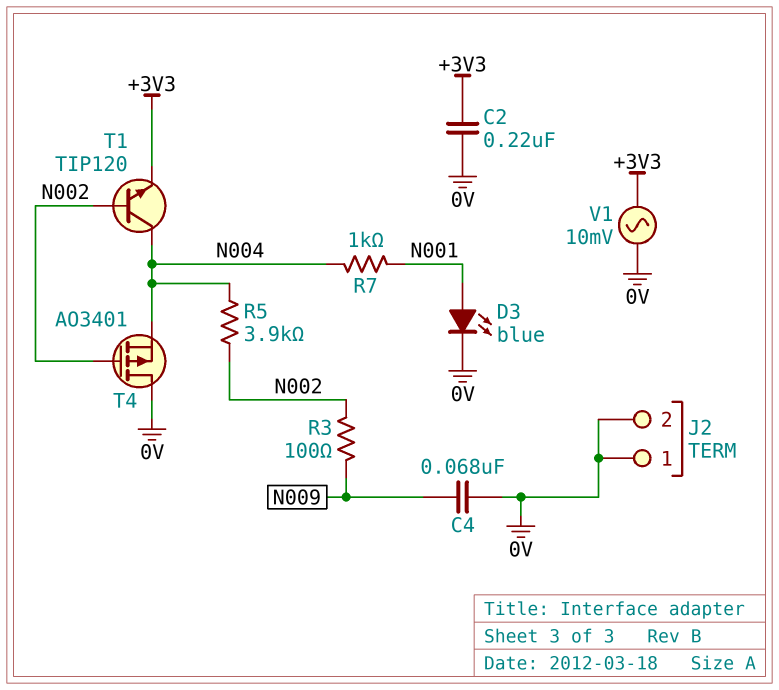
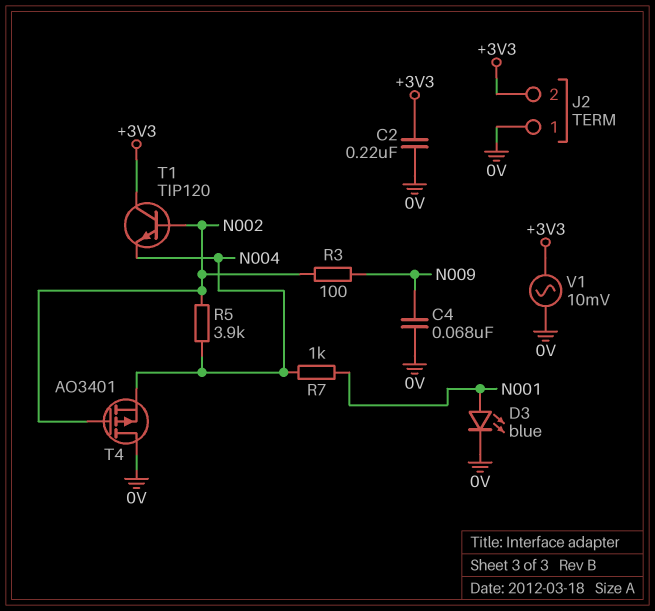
J2 pin 2: 0V -> +3V3
T1: NPN TIP120 (B N002, C N004, E +3V3) -> NPN TIP120 (B N002, C +3V3, E N004)

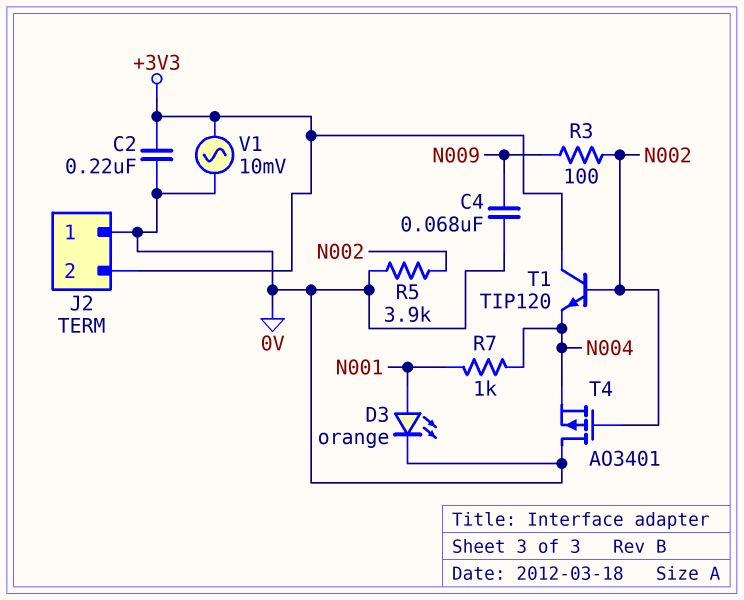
D3: LED blue (A N001, K 0V) -> LED orange (A N001, K 0V)
R5: 3.9k (N002, N004) -> 3.9k (0V, N002)

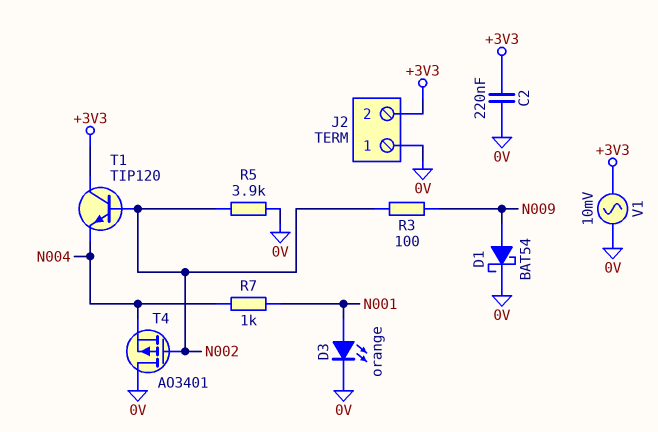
C4: 68nF (0V, N009) -> none
D1: none -> schottky BAT54 (A N009, K 0V)

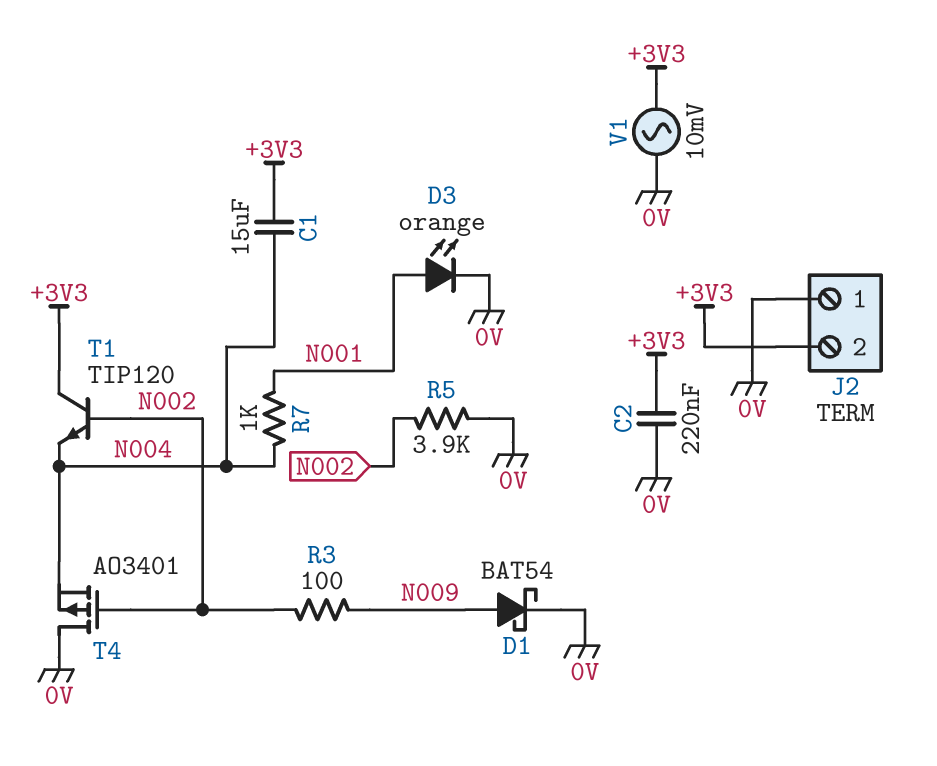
C1: none -> 15uF (+3V3, N004)

